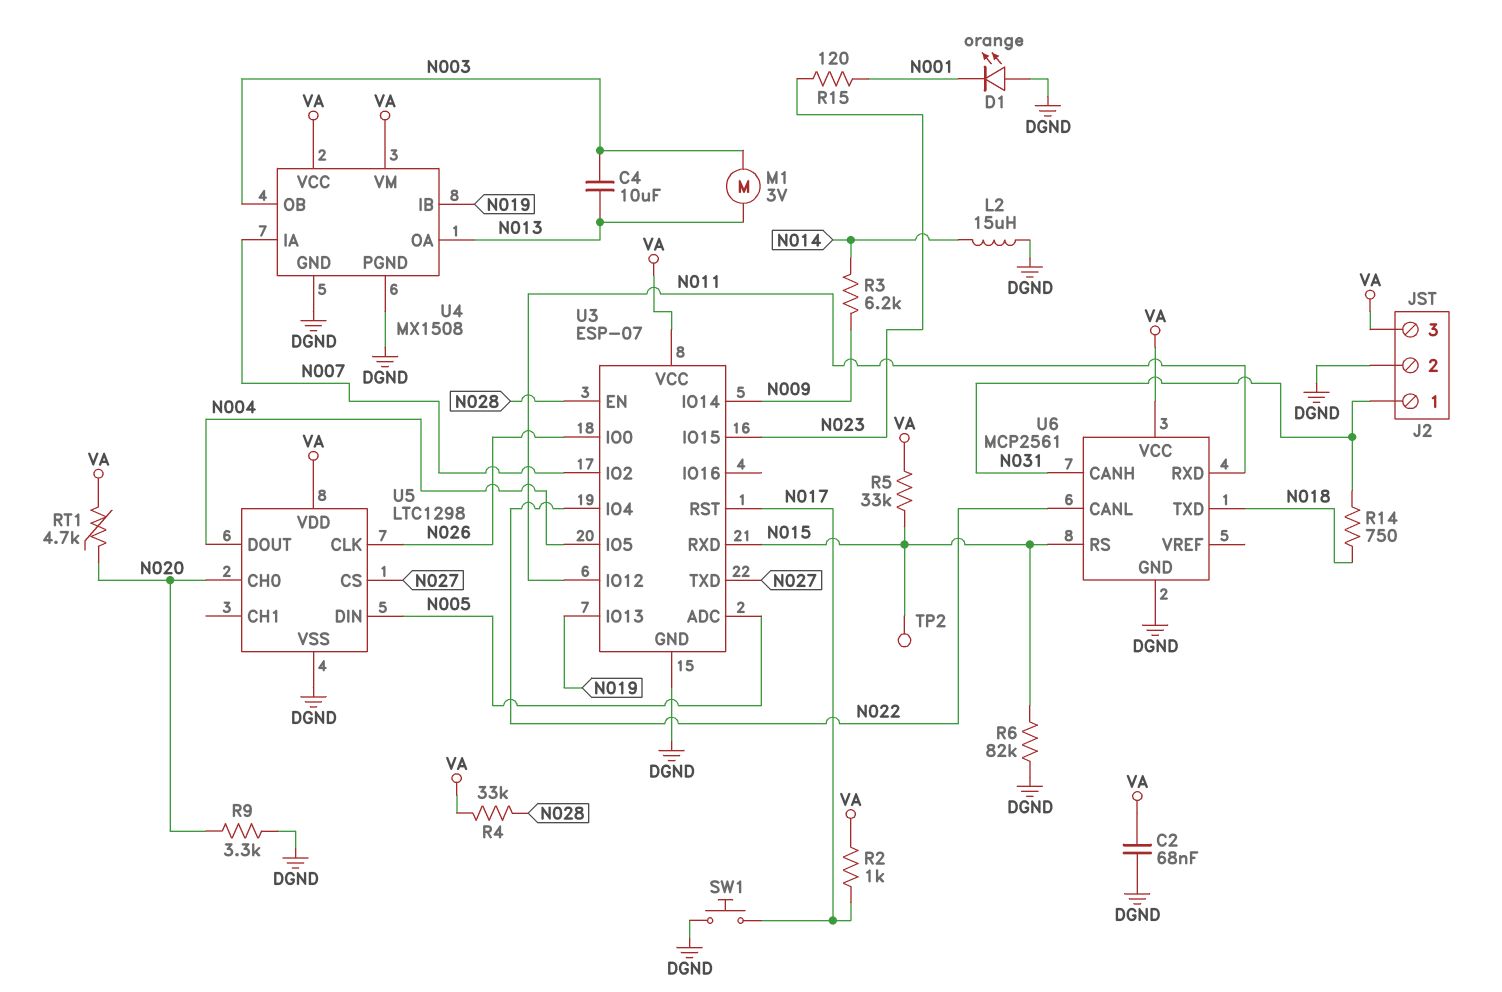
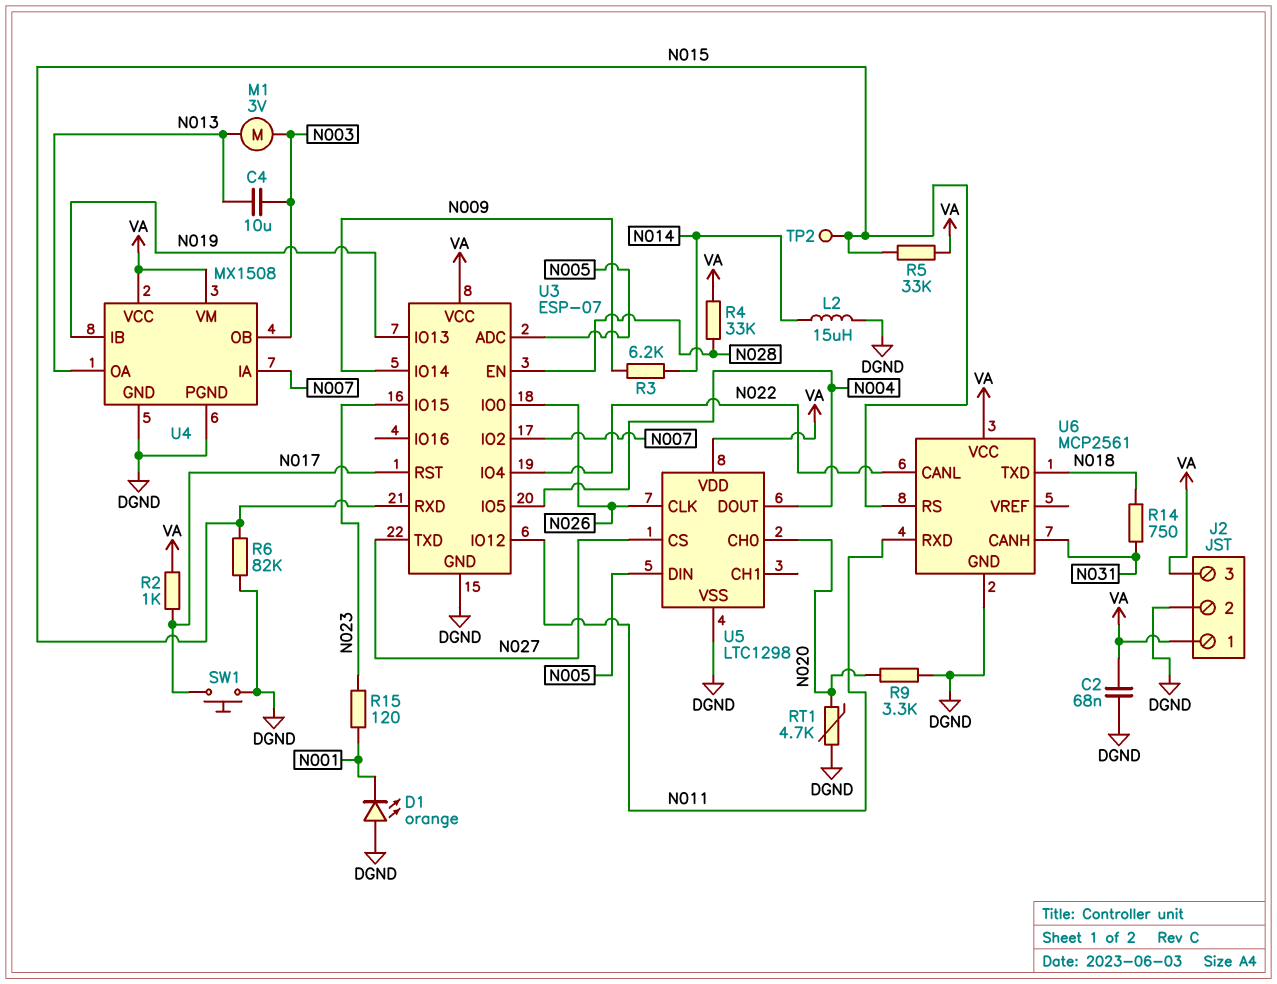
J2 pin 1: N031 -> VA
RT1: 4.7k (N020, VA) -> 4.7k (DGND, N020)

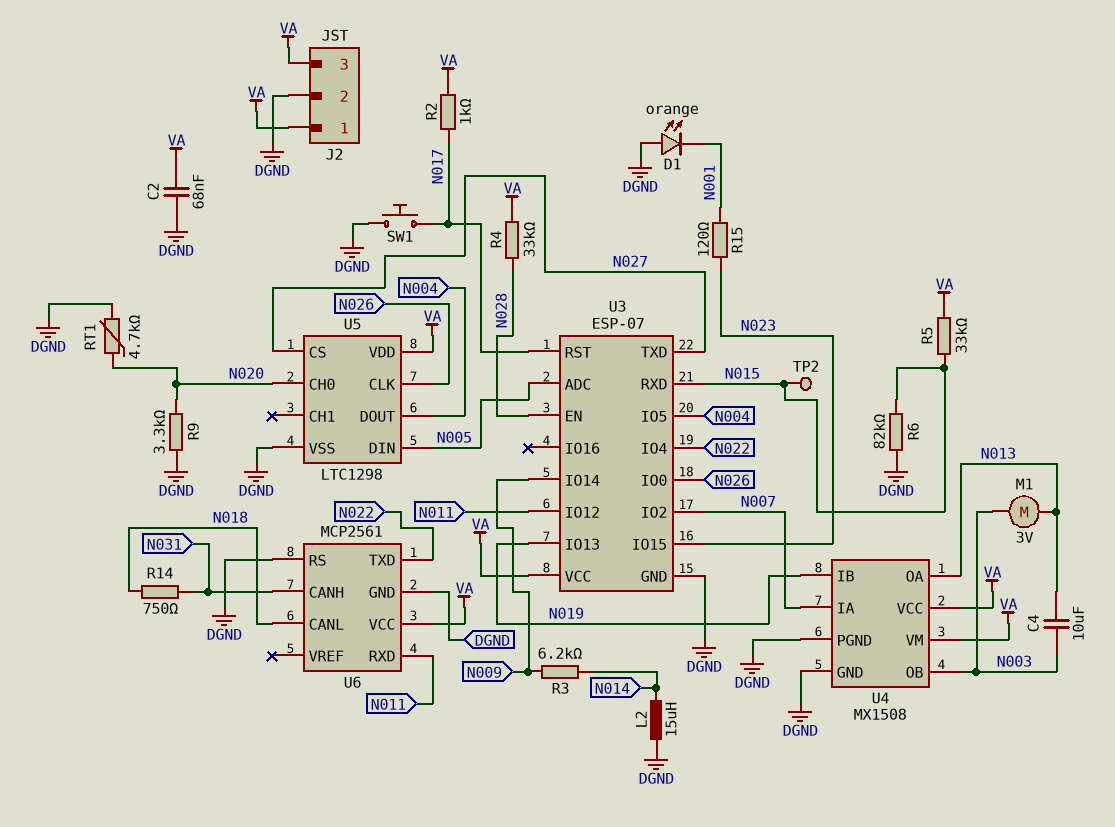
U6 pin CANL: N022 -> N018
U6 pin RS: N015 -> DGND
U6 pin TXD: N018 -> N022

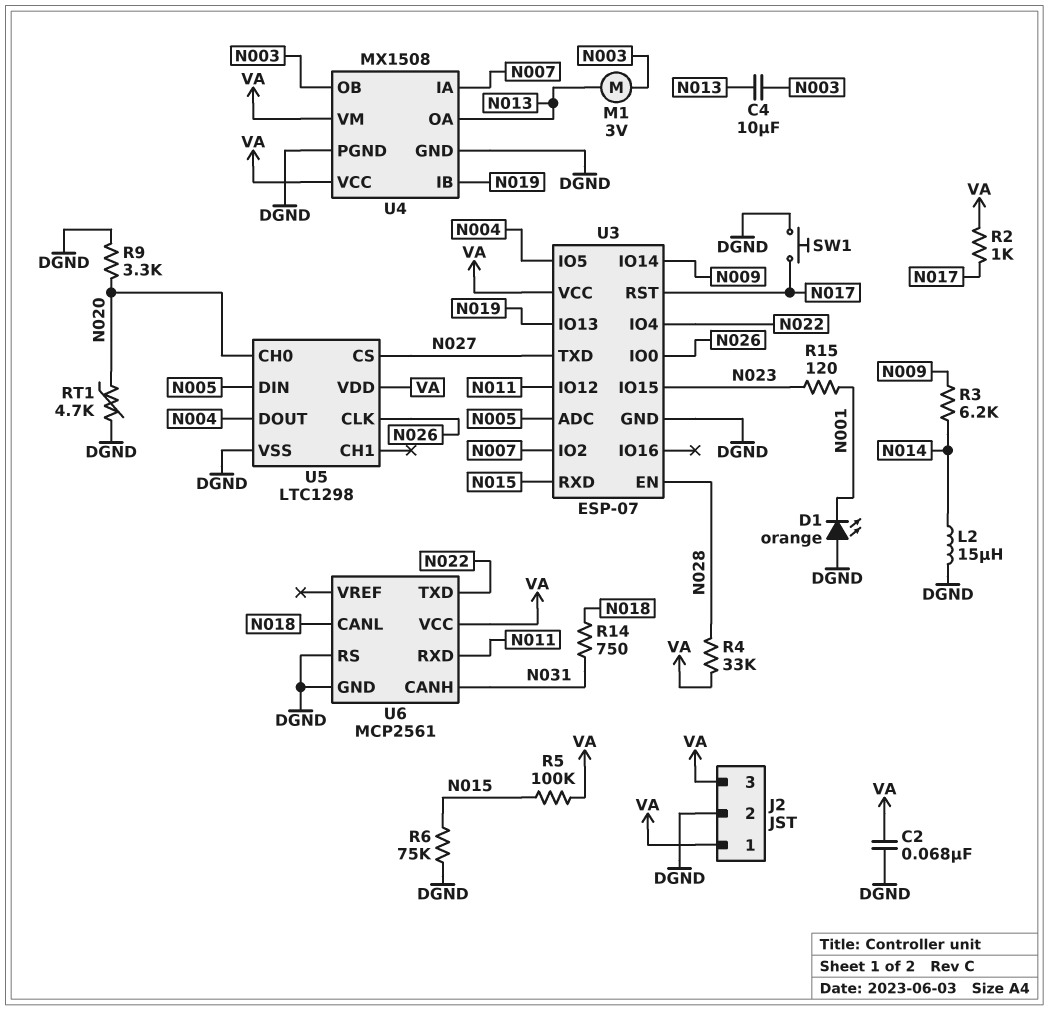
R5: 33k (N015, VA) -> 100k (N015, VA)
R6: 82k (DGND, N015) -> 75k (DGND, N015)
TP2: test point (N015) -> none

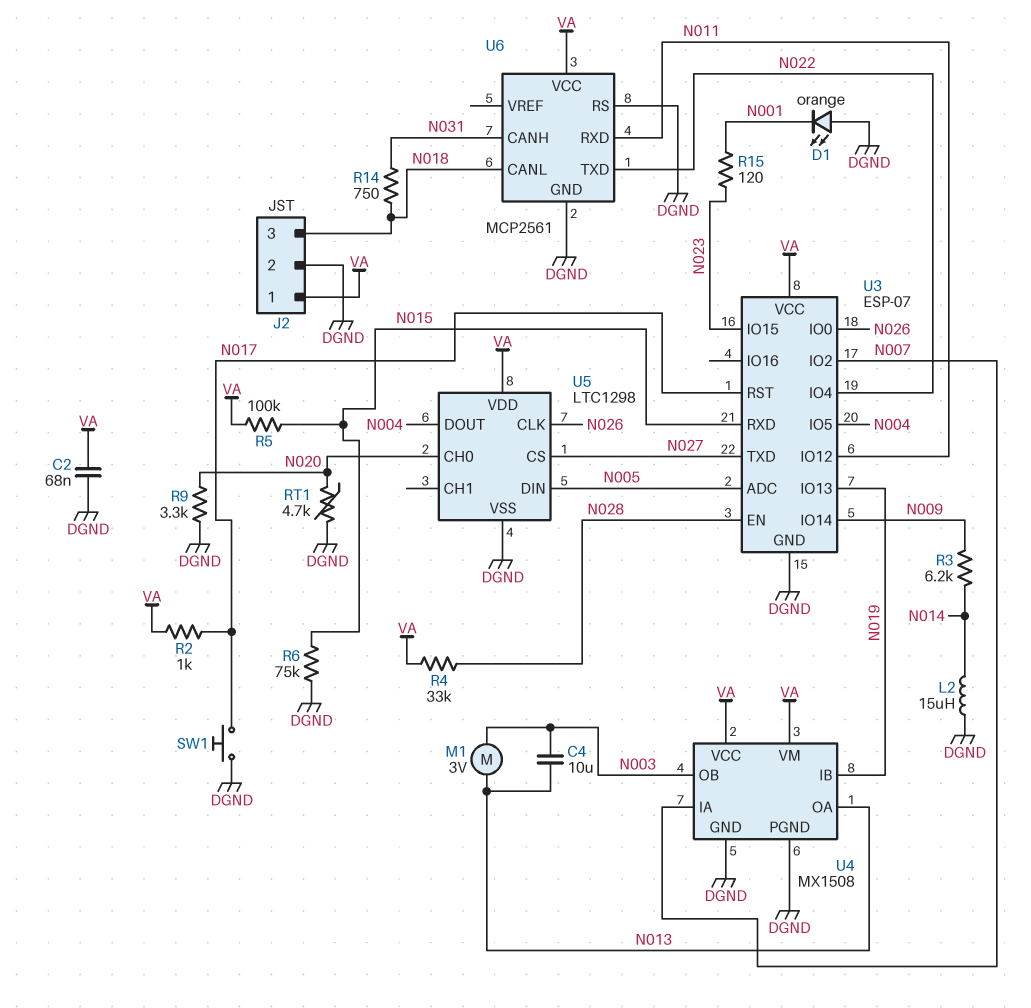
J2 pin 3: VA -> N018

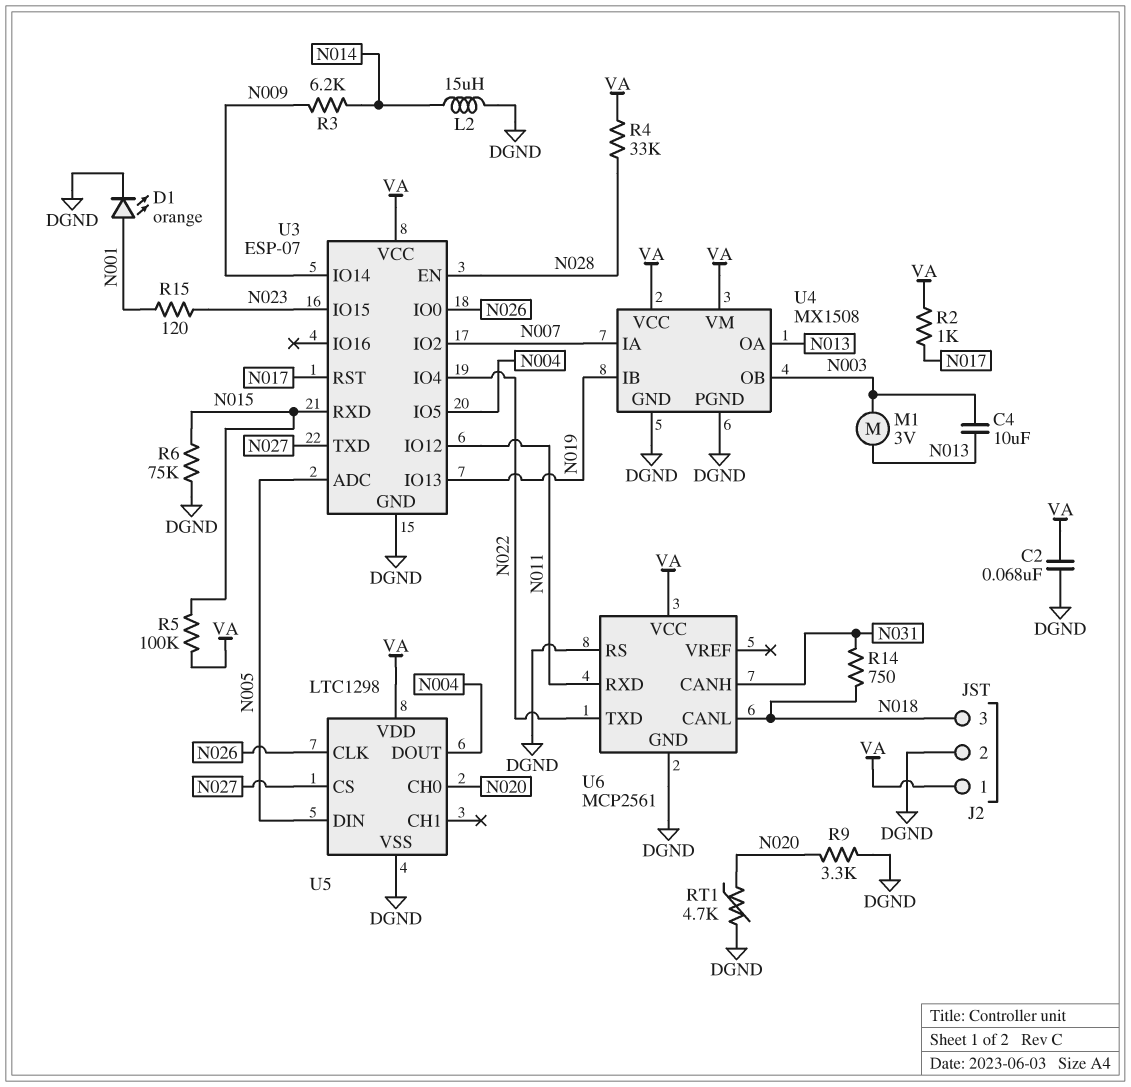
D1: LED orange (A DGND, K N001) -> LED orange (A N001, K DGND)
SW1: button (DGND, N017) -> none

